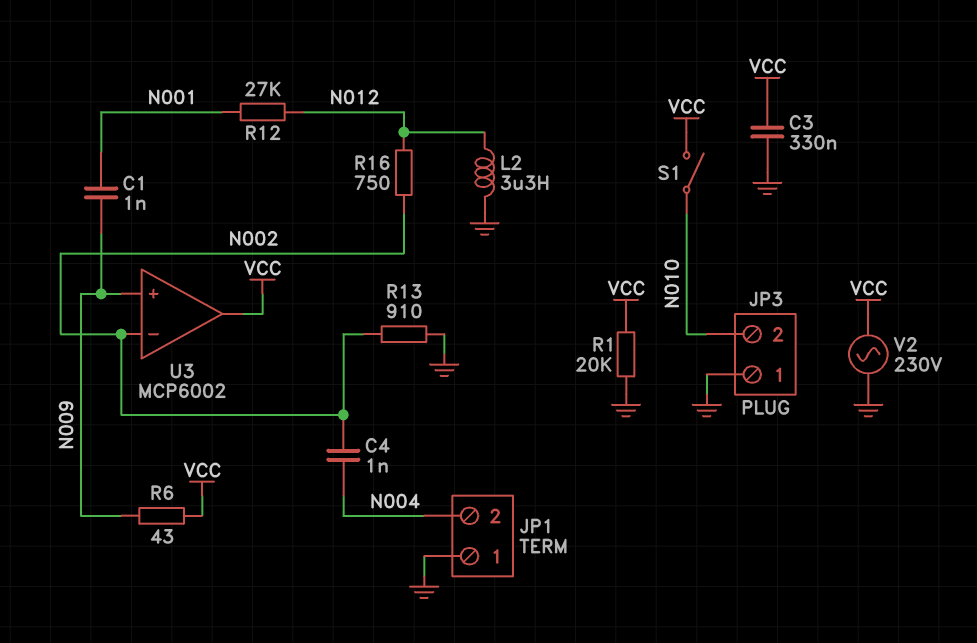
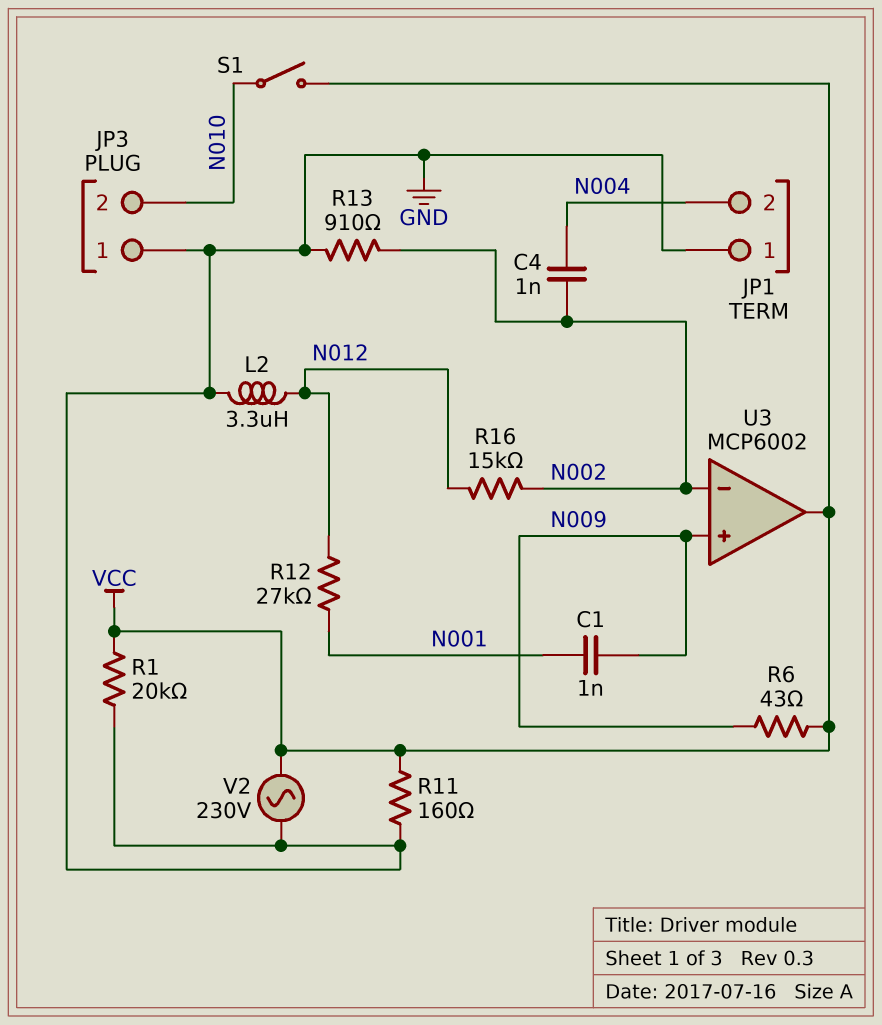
C3: 330nF (GND, VCC) -> none
R11: none -> 160 (GND, VCC)
R16: 750 (N002, N012) -> 15k (N002, N012)

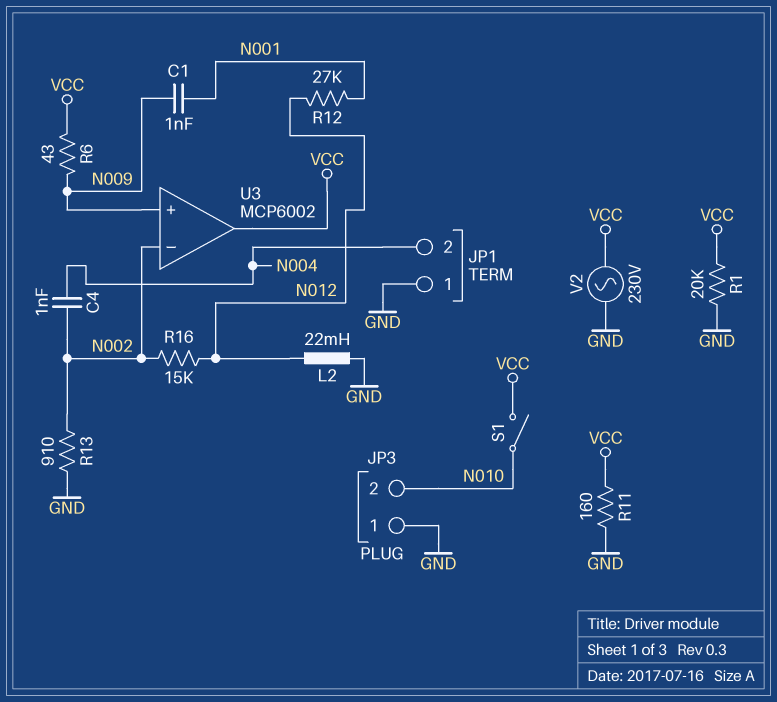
L2: 3.3uH (GND, N012) -> 22mH (GND, N012)

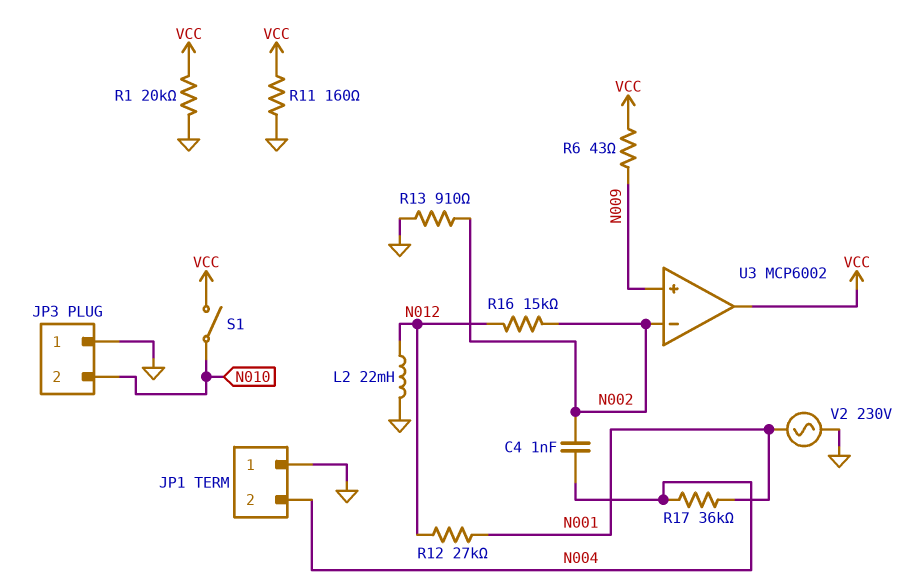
C1: 1nF (N001, N009) -> none
R17: none -> 36k (N001, N004)
V2: AC 230V (GND, VCC) -> AC 230V (GND, N001)

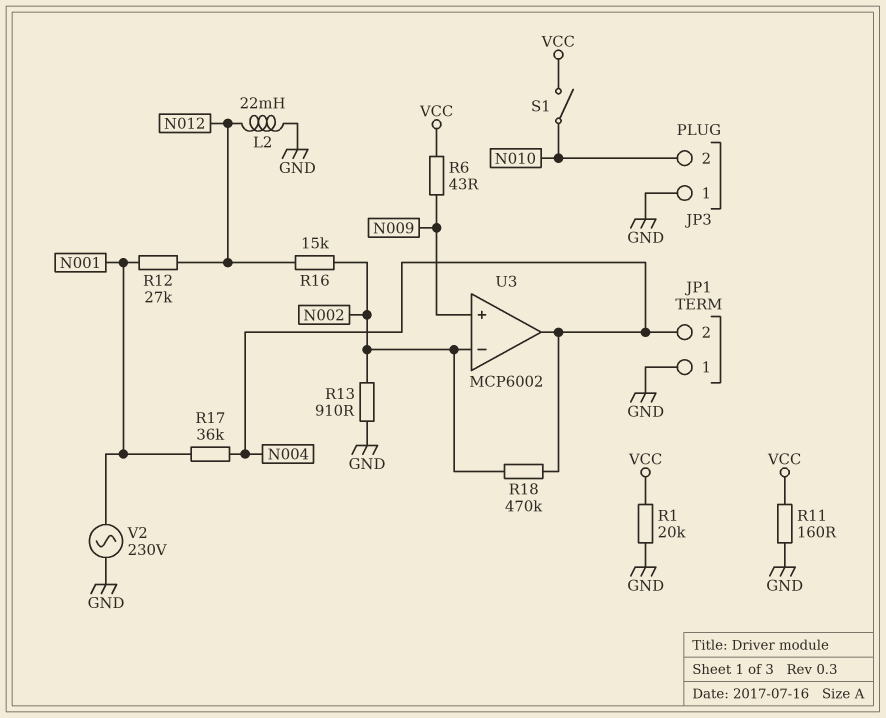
C4: 1nF (N002, N004) -> none
R18: none -> 470k (N002, N004)
U3 pin out: VCC -> N004

